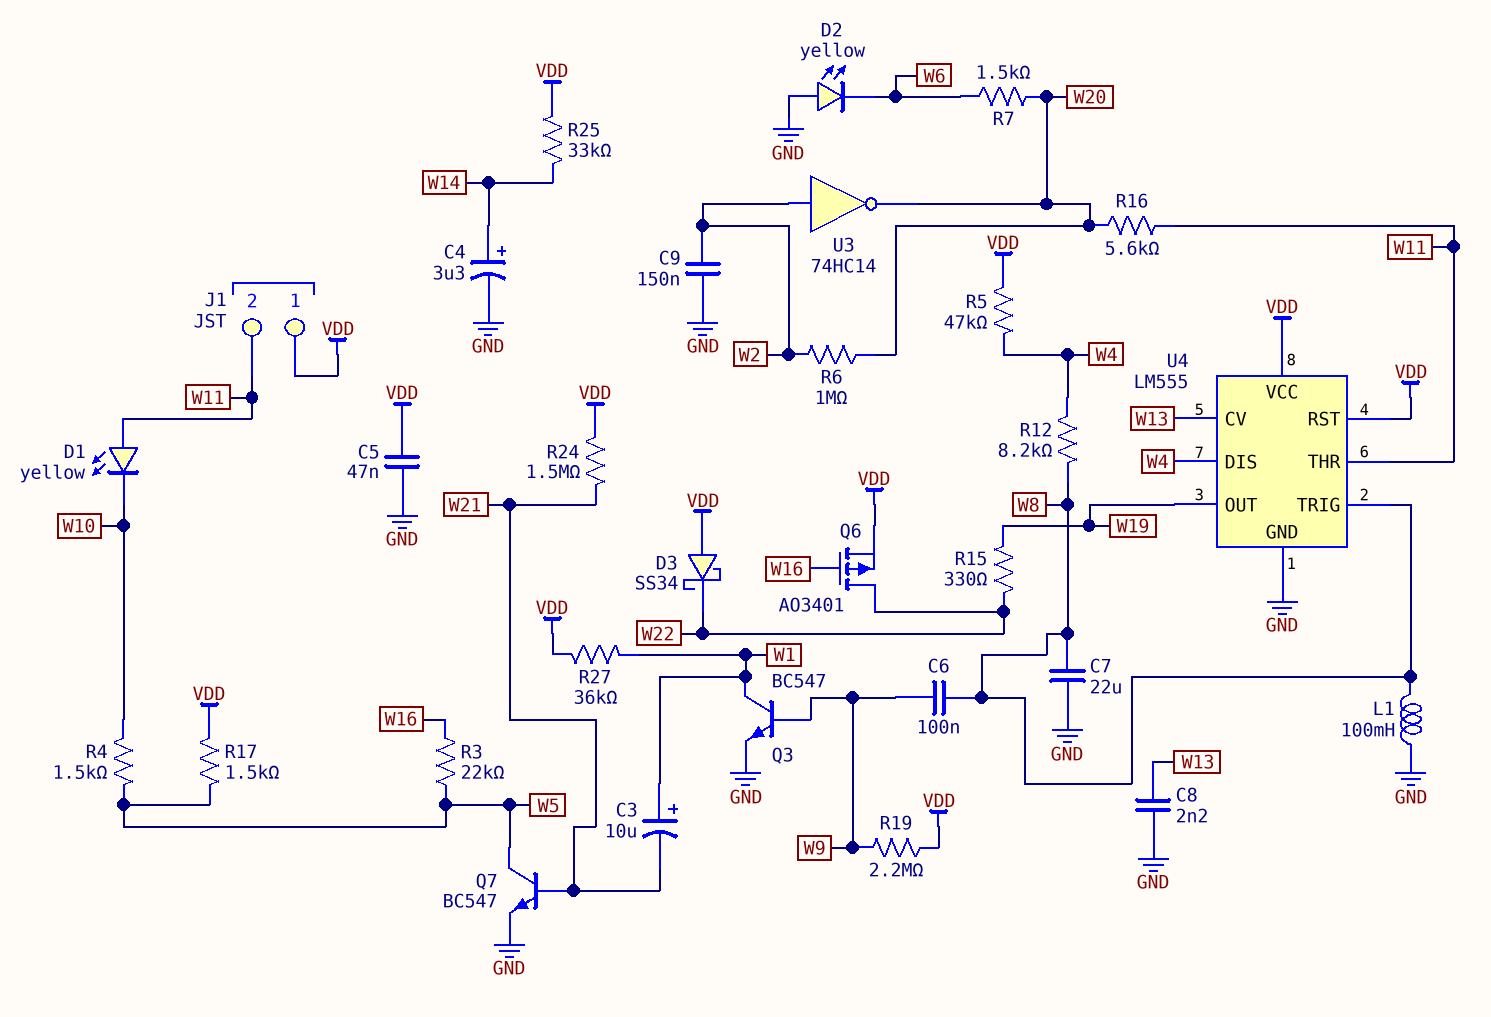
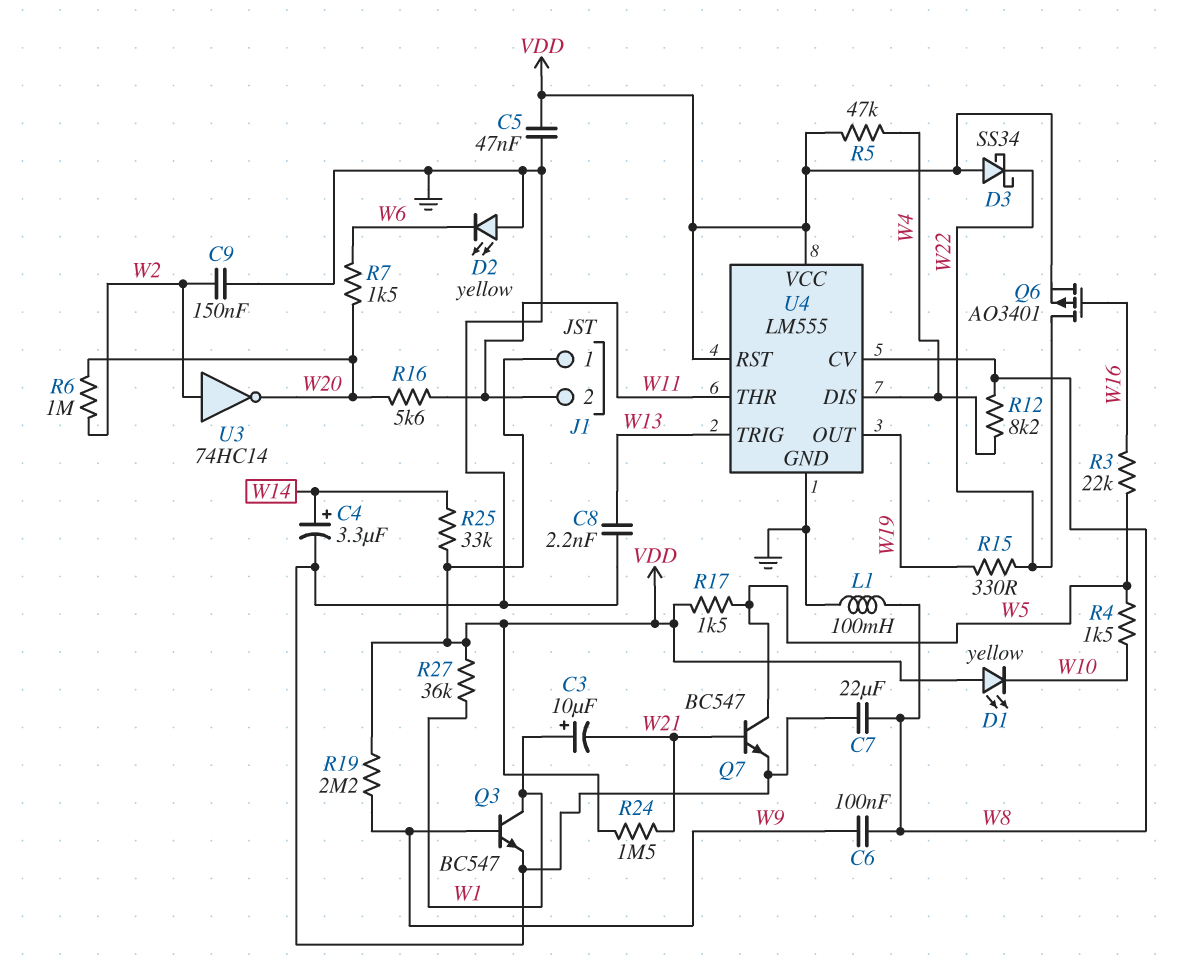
D1: LED yellow (A W11, K W10) -> LED yellow (A VDD, K W10)
U4 pin CV: W13 -> W8
U4 pin TRIG: W8 -> W13

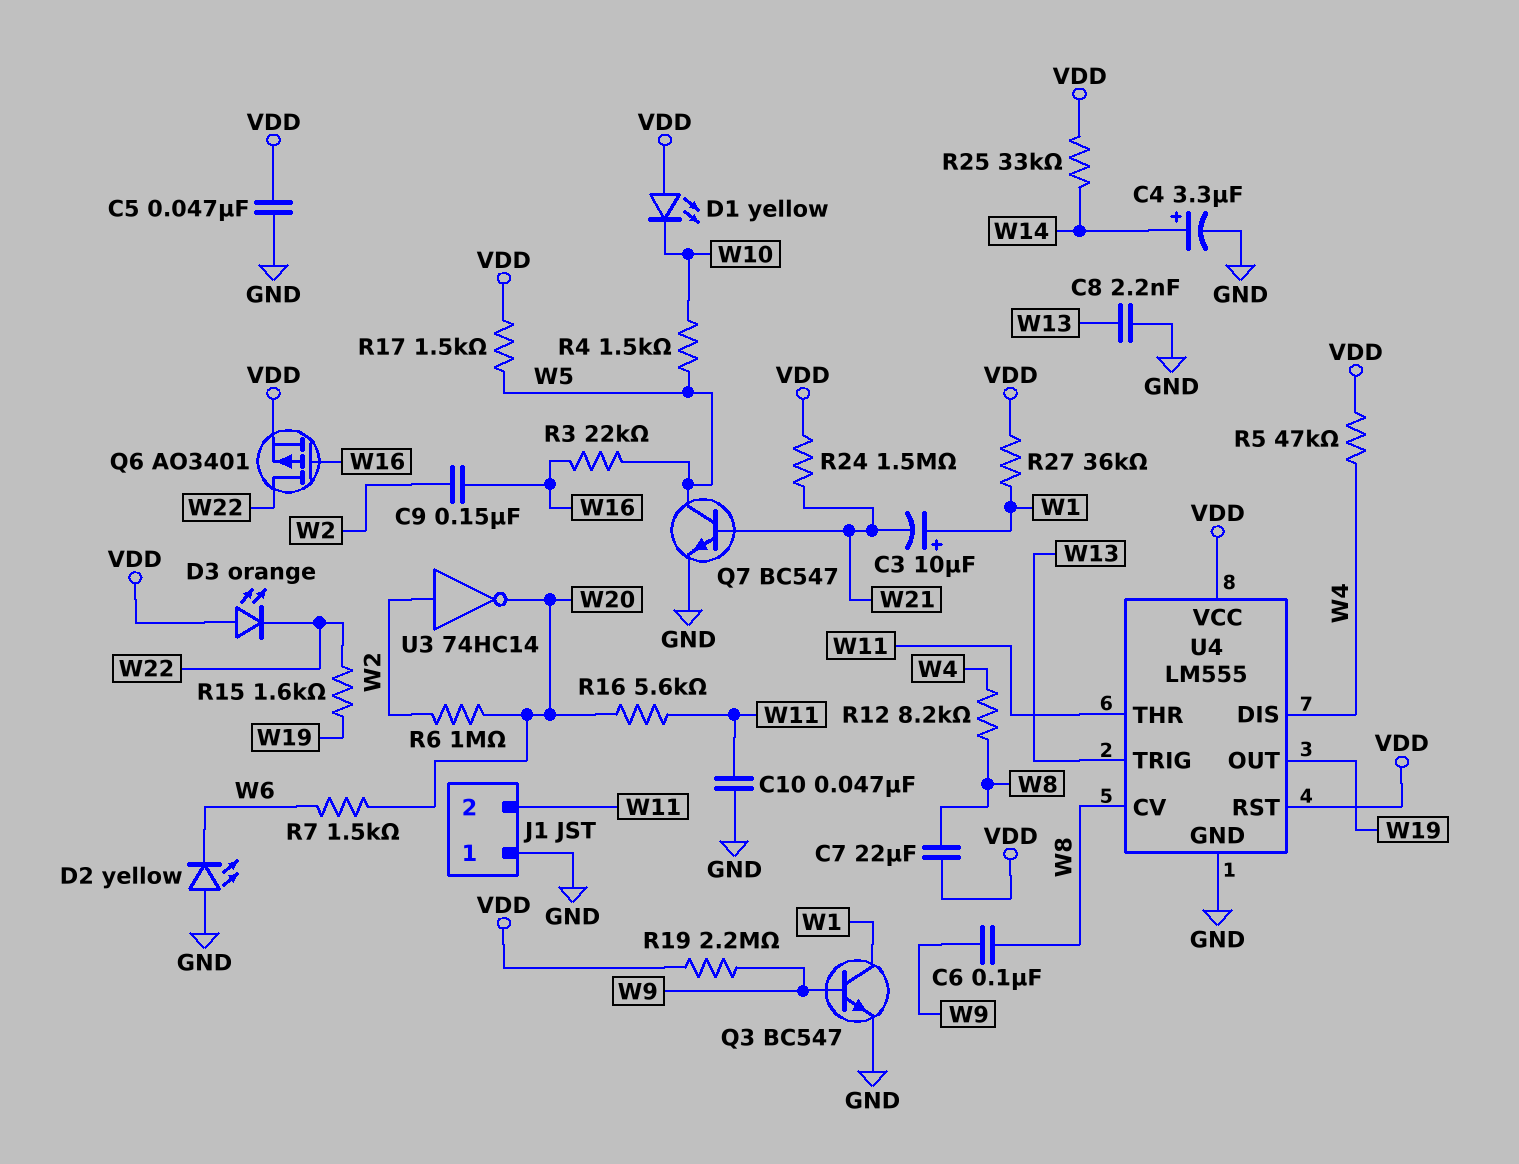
C7: 22uF (GND, W8) -> 22uF (VDD, W8)
C9: 150nF (GND, W2) -> 150nF (W2, W16)
C10: none -> 47nF (GND, W11)
D3: schottky SS34 (A VDD, K W22) -> LED orange (A VDD, K W22)
J1 pin 1: VDD -> GND
L1: 100mH (GND, W8) -> none
R15: 330 (W19, W22) -> 1.6k (W19, W22)

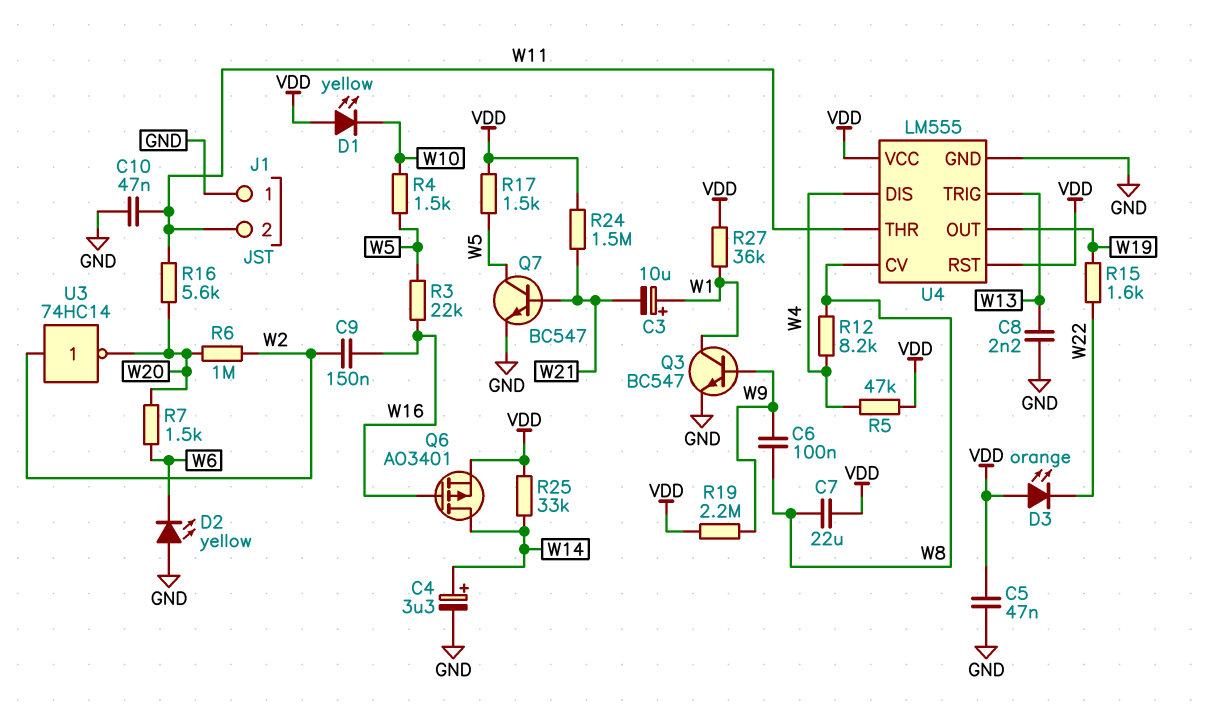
Q6: PMOS AO3401 (G W16, D W22, S VDD) -> PMOS AO3401 (G W16, D W14, S VDD)

